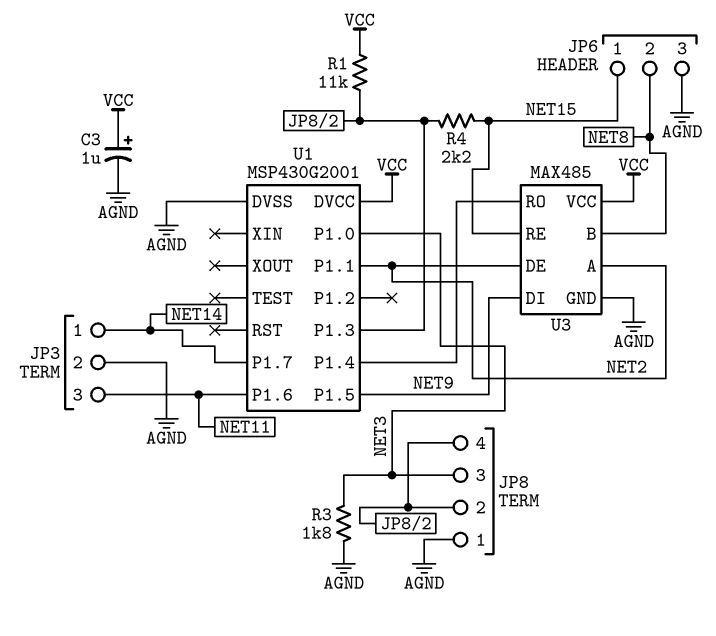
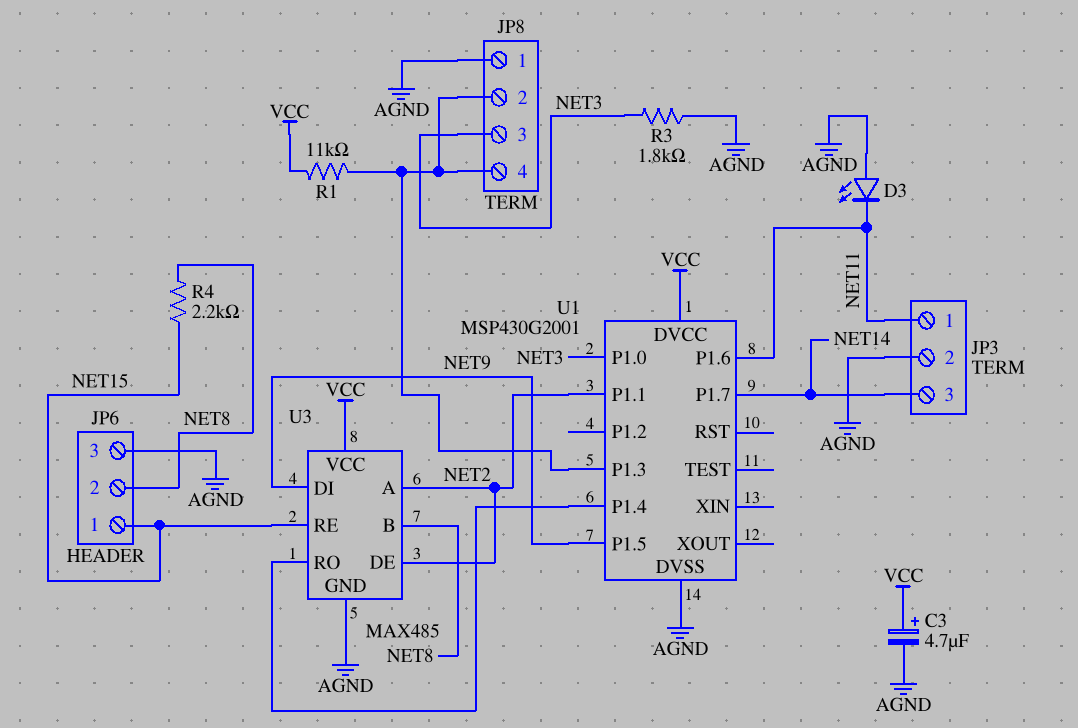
C3: 1uF (plus VCC, minus AGND) -> 4.7uF (plus VCC, minus AGND)
D3: none -> LED (A AGND, K NET11)
JP3 pin 1: NET14 -> NET11
JP3 pin 3: NET11 -> NET14
R4: 2.2k (JP8/2, NET15) -> 2.2k (NET8, NET15)

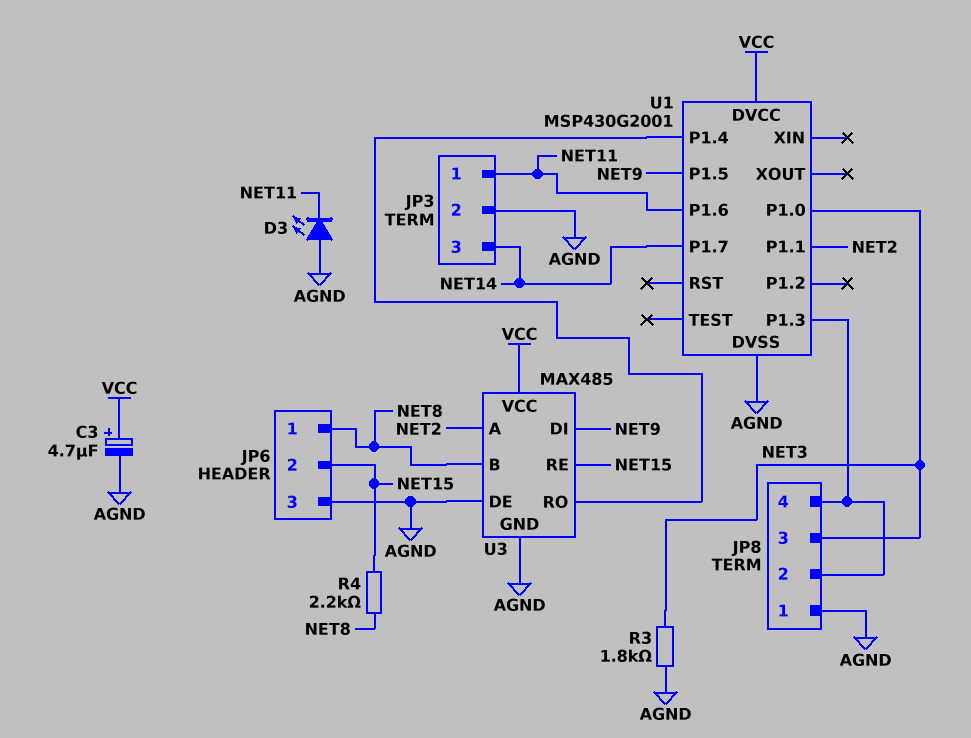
JP6 pin 1: NET15 -> NET8
JP6 pin 2: NET8 -> NET15
R1: 11k (JP8/2, VCC) -> none
U3 pin DE: NET2 -> AGND

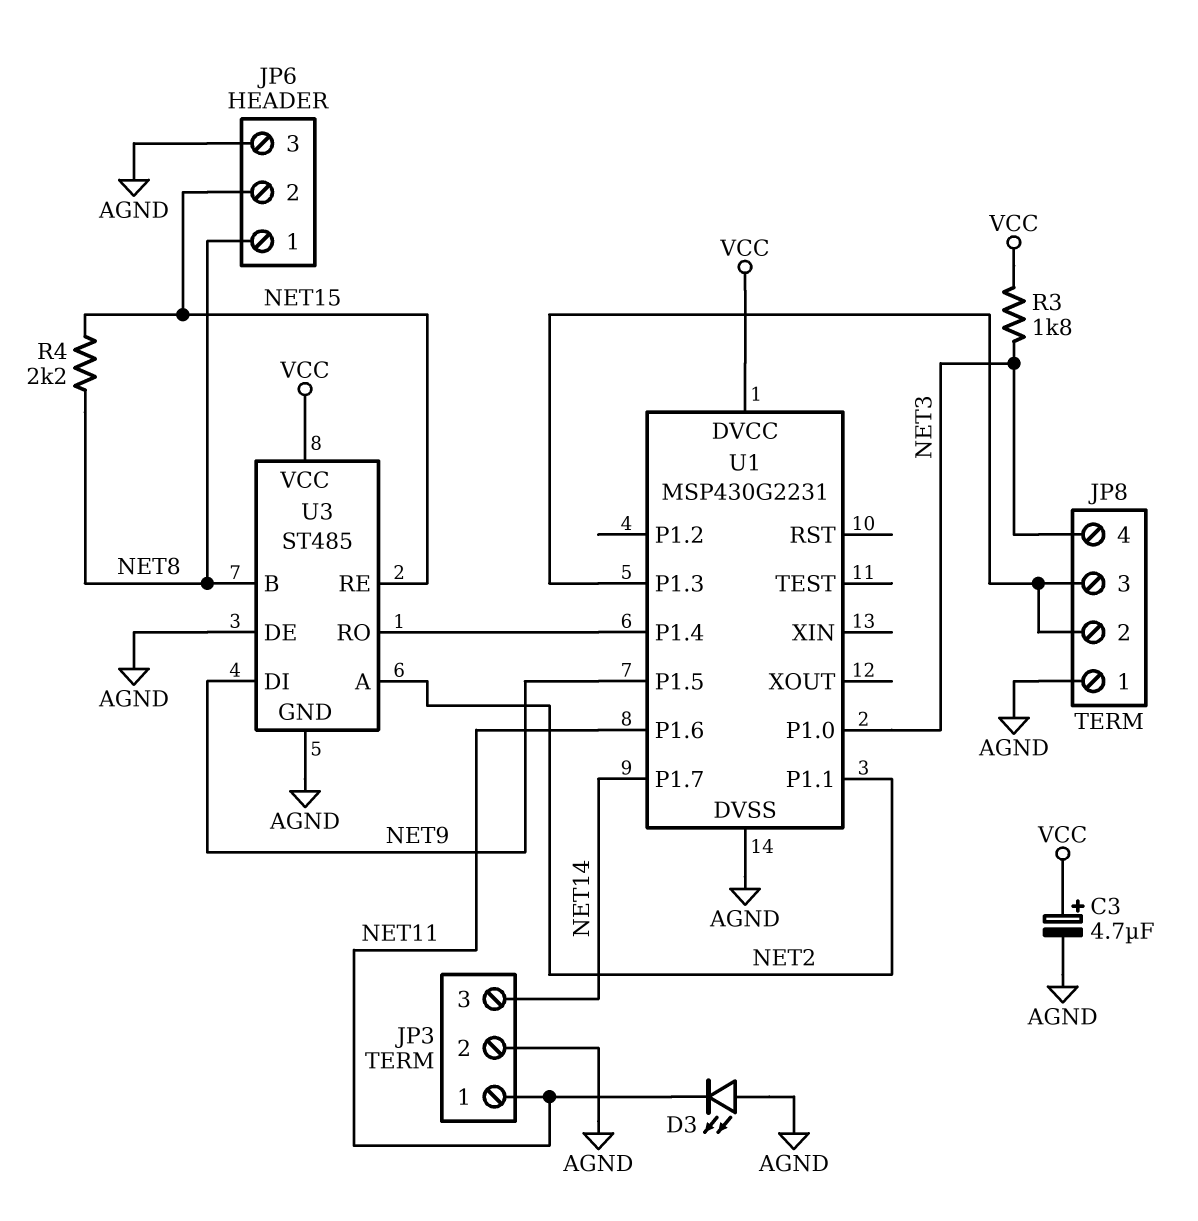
JP8 pin 3: NET3 -> JP8/2
JP8 pin 4: JP8/2 -> NET3
R3: 1.8k (AGND, NET3) -> 1.8k (NET3, VCC)
U1: MSP430G2001 -> MSP430G2231
U3: MAX485 -> ST485

